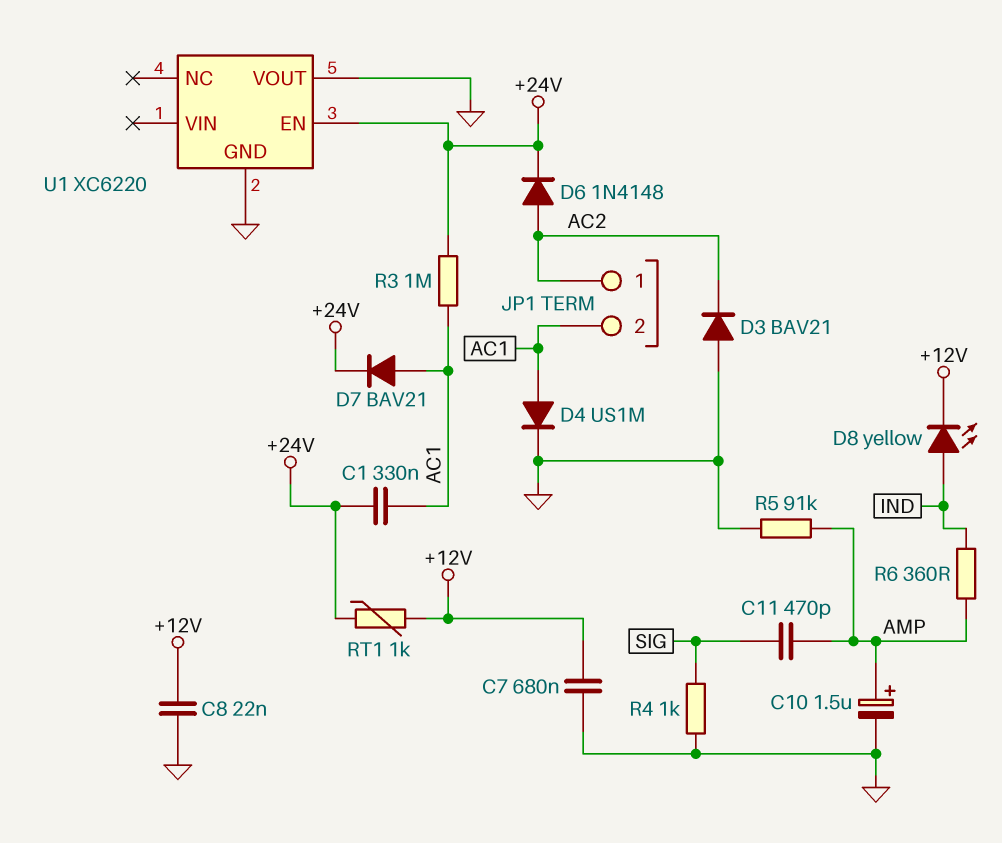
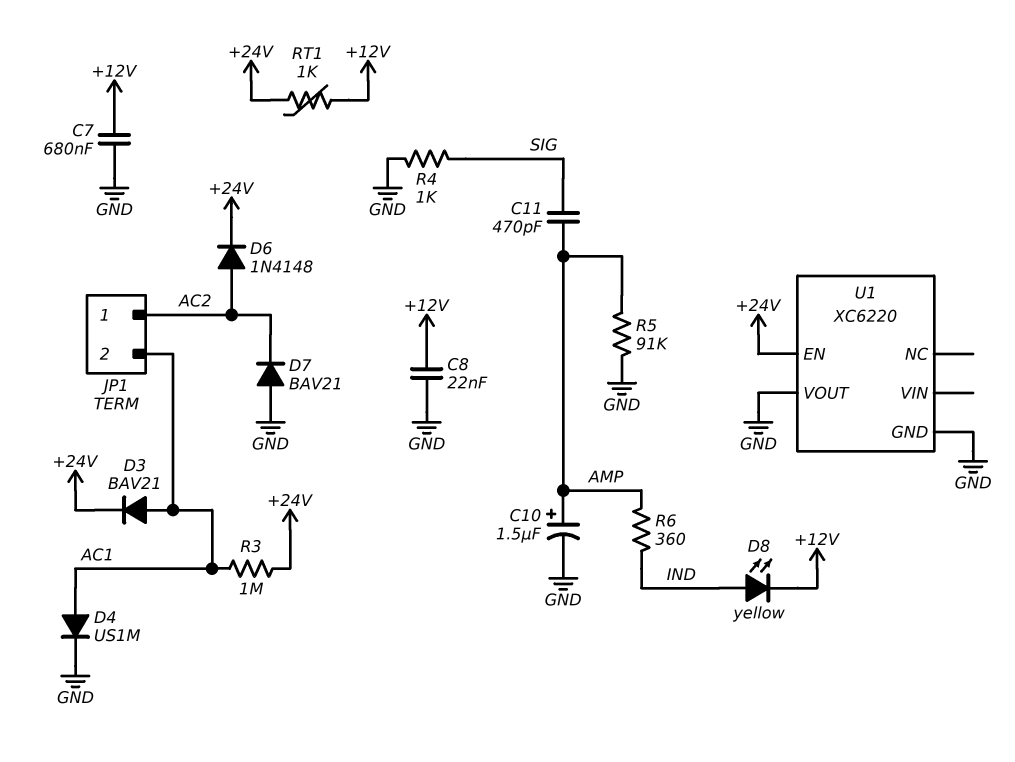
C1: 330nF (+24V, AC1) -> none
D3: diode BAV21 (A GND, K AC2) -> diode BAV21 (A AC1, K +24V)
D7: diode BAV21 (A AC1, K +24V) -> diode BAV21 (A GND, K AC2)

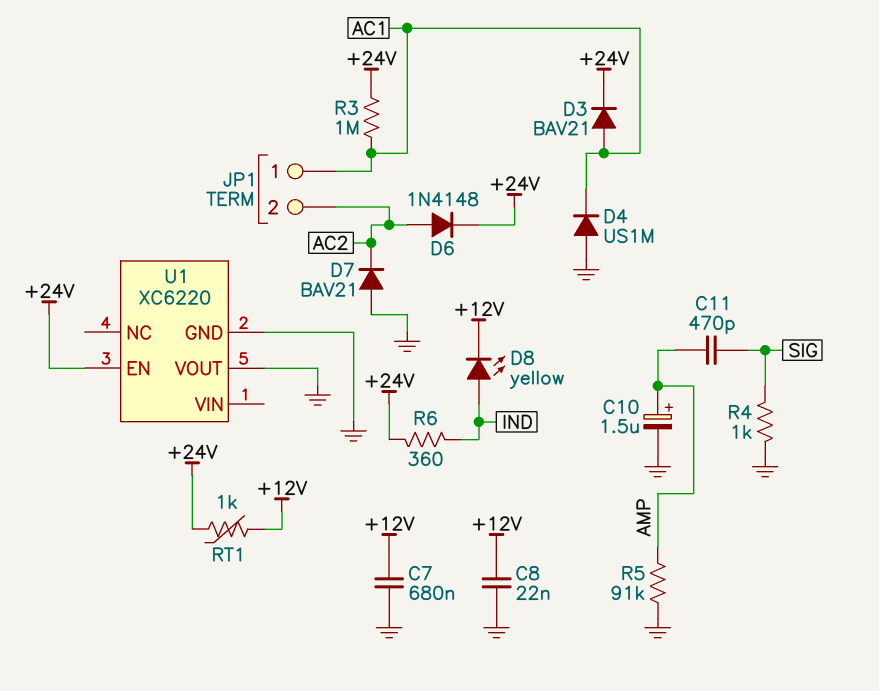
D4: diode US1M (A AC1, K GND) -> diode US1M (A GND, K AC1)
JP1 pin 1: AC2 -> AC1
JP1 pin 2: AC1 -> AC2
R6: 360 (AMP, IND) -> 360 (+24V, IND)

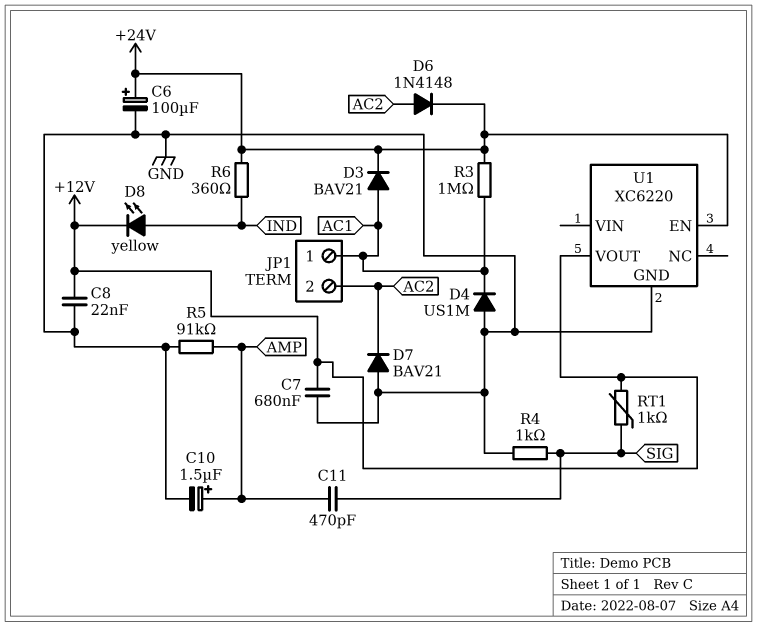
C6: none -> 100uF (plus +24V, minus GND)
RT1: 1k (+12V, +24V) -> 1k (+12V, SIG)
U1 pin VOUT: GND -> +12V

